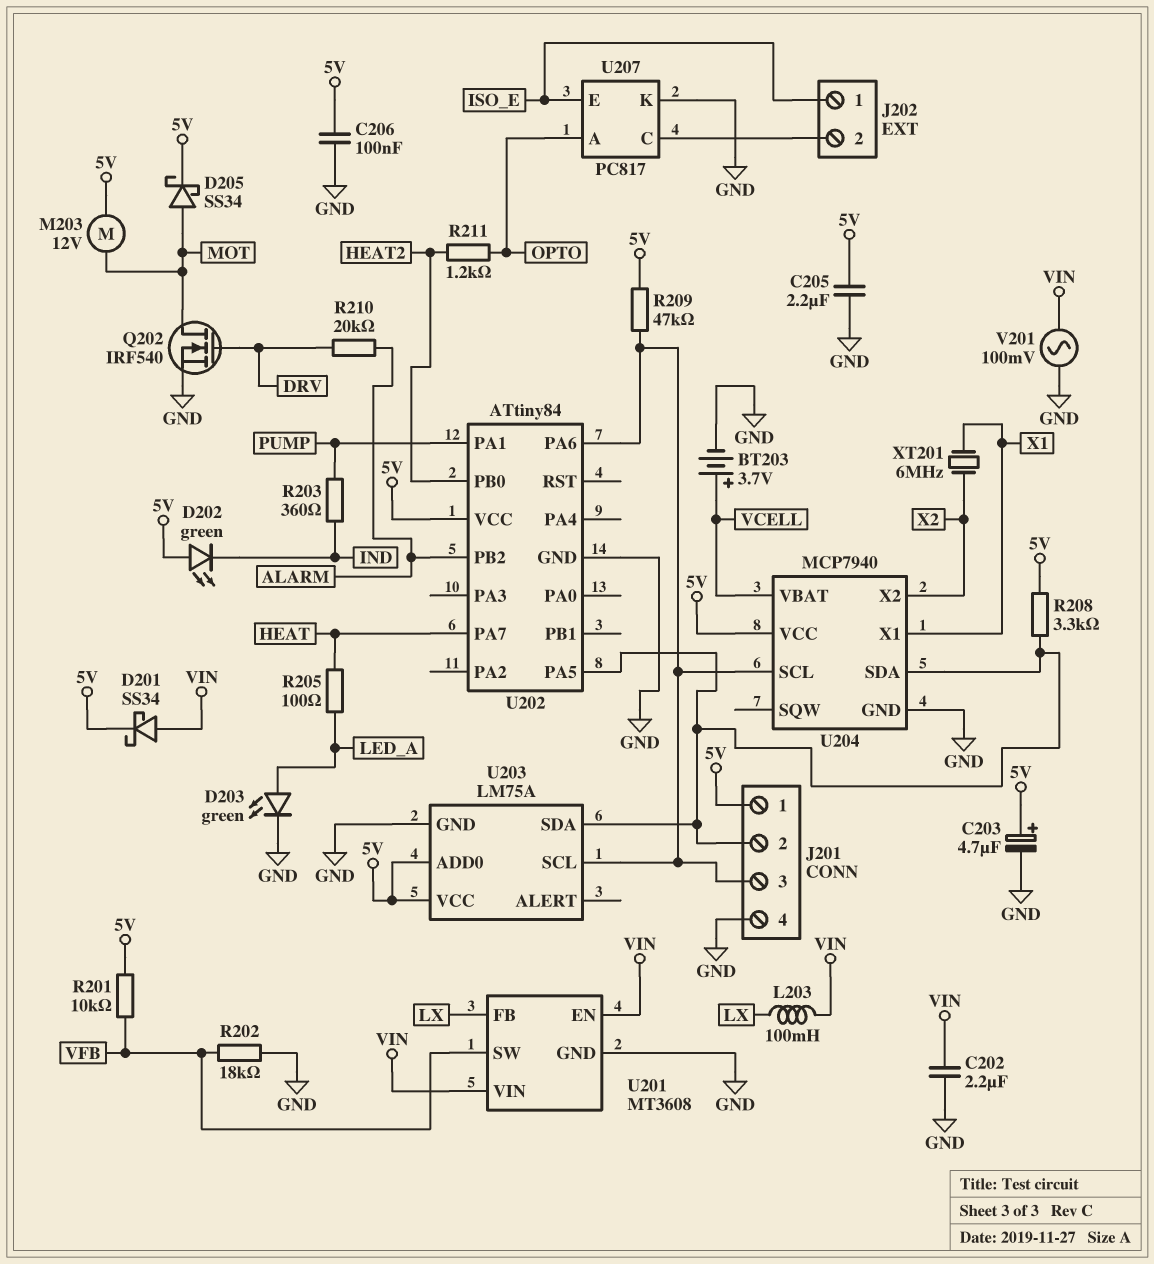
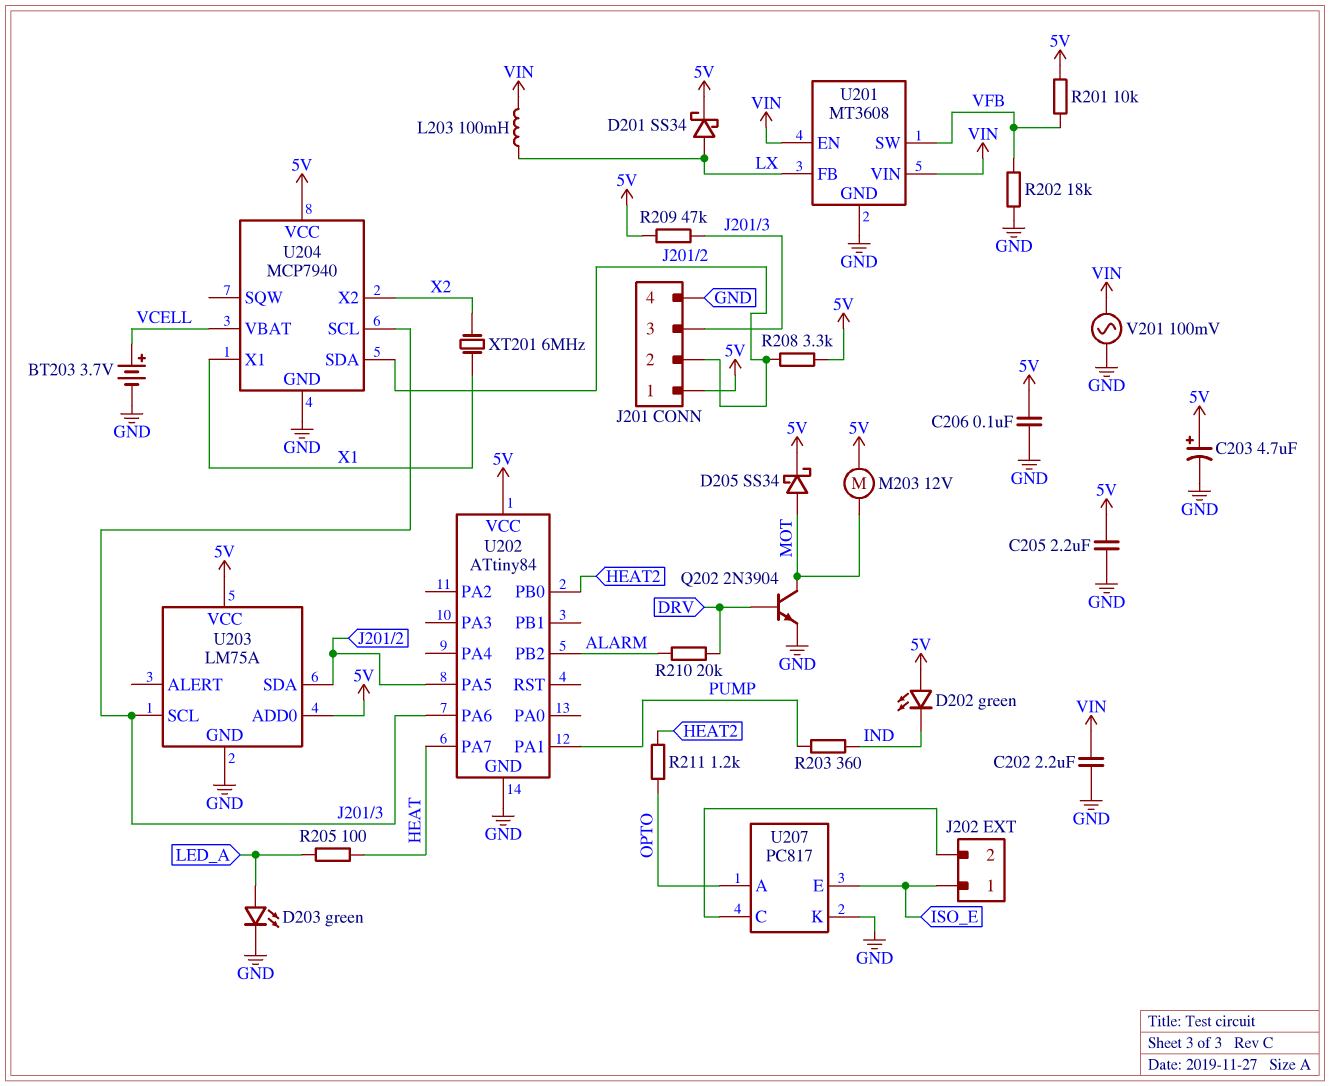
D201: schottky SS34 (A VIN, K 5V) -> schottky SS34 (A LX, K 5V)
Q202: NMOS IRF540 (G DRV, D MOT, S GND) -> NPN 2N3904 (B DRV, C MOT, E GND)

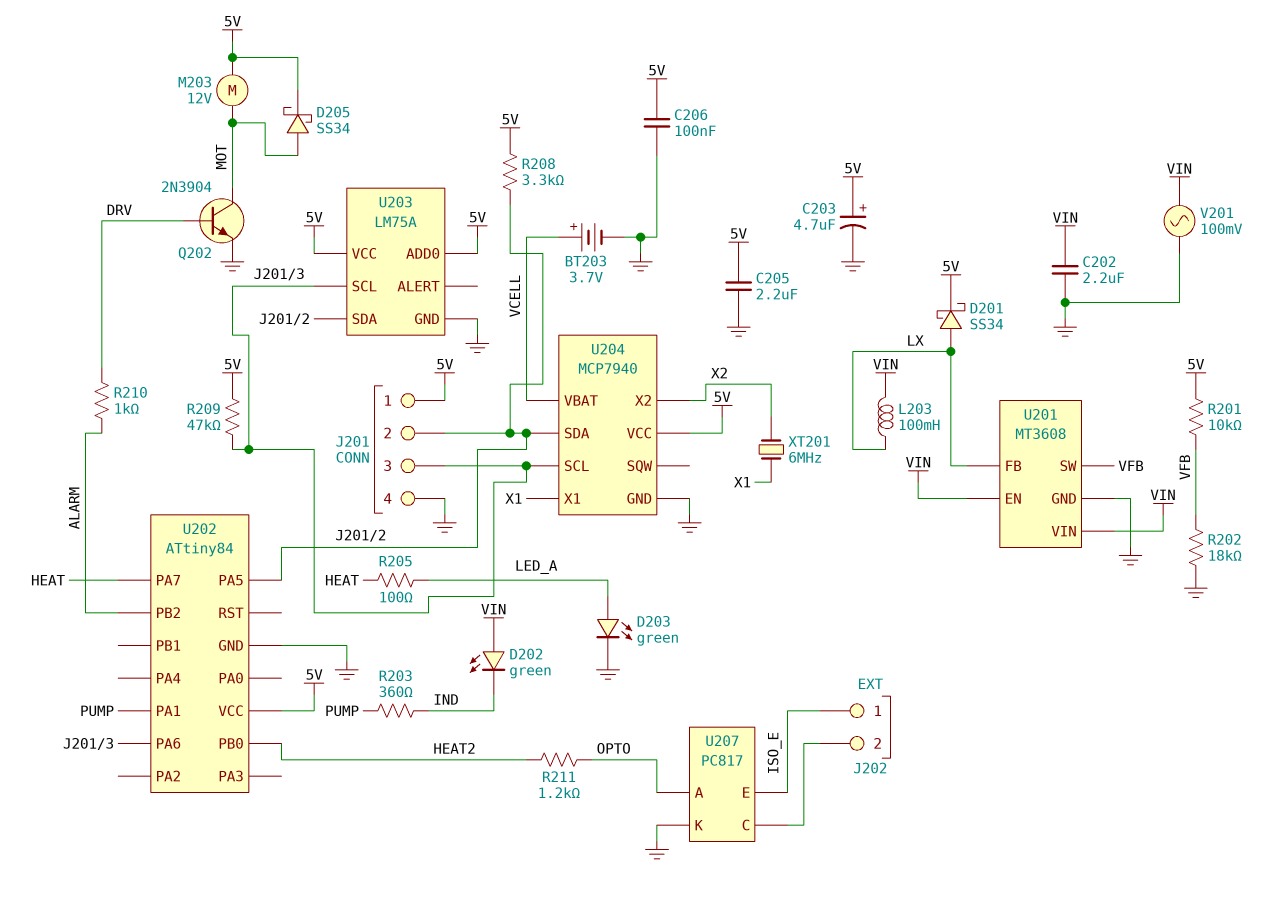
D202: LED green (A 5V, K IND) -> LED green (A VIN, K IND)
R210: 20k (ALARM, DRV) -> 1k (ALARM, DRV)

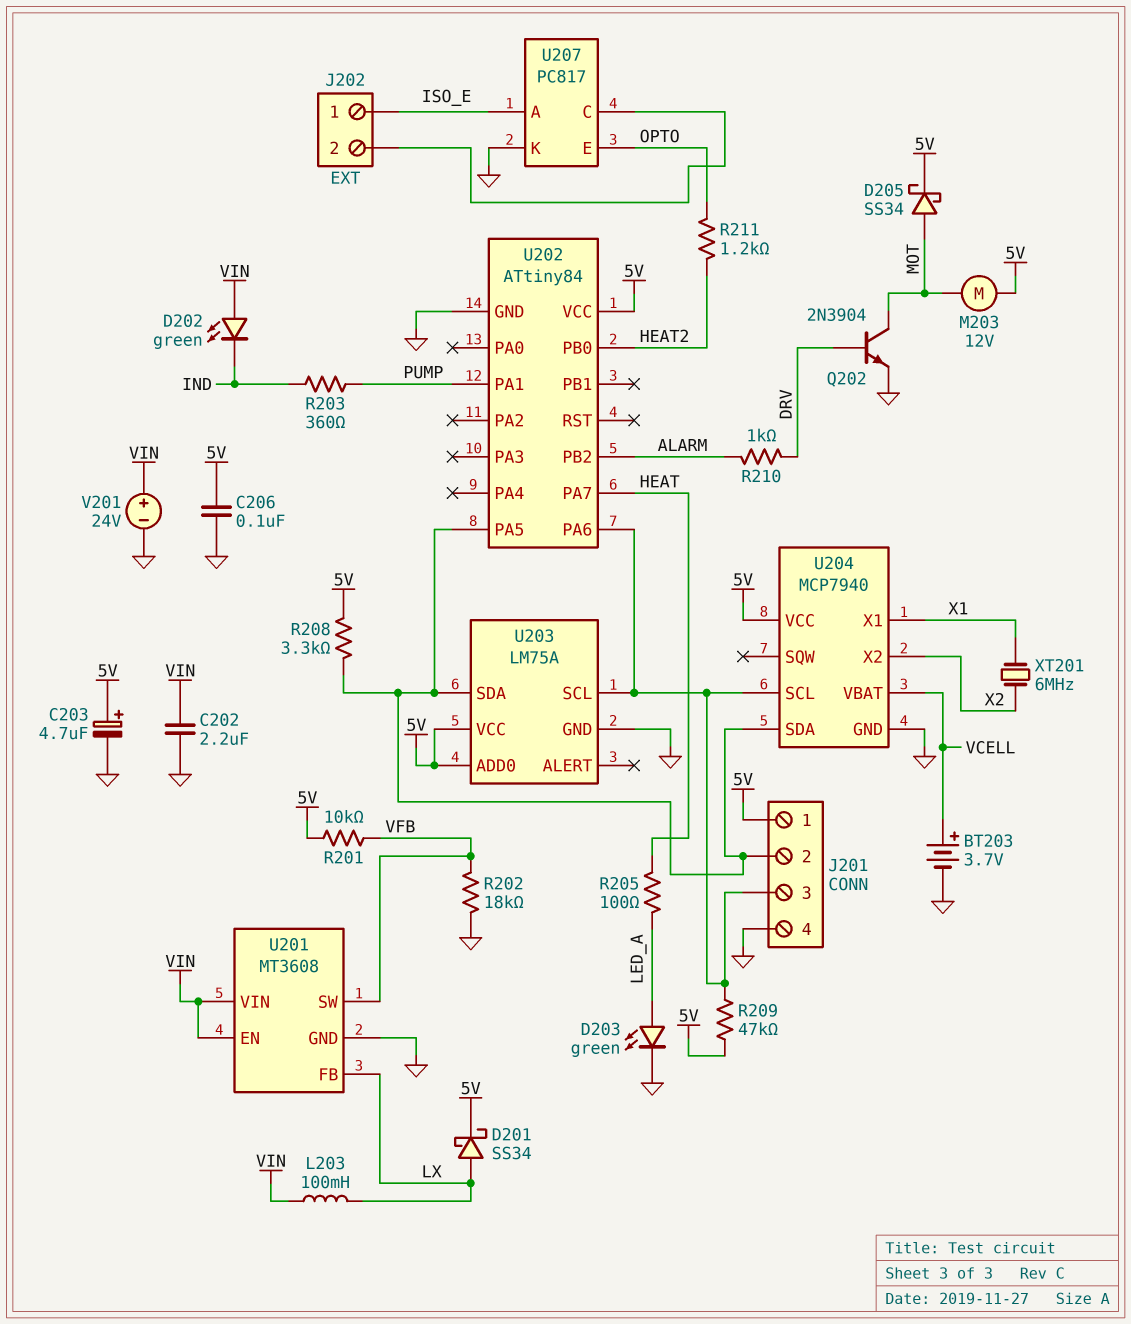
C205: 2.2uF (5V, GND) -> none
U207 pin A: OPTO -> ISO_E
U207 pin E: ISO_E -> OPTO
V201: AC 100mV (GND, VIN) -> 24V (plus VIN, minus GND)

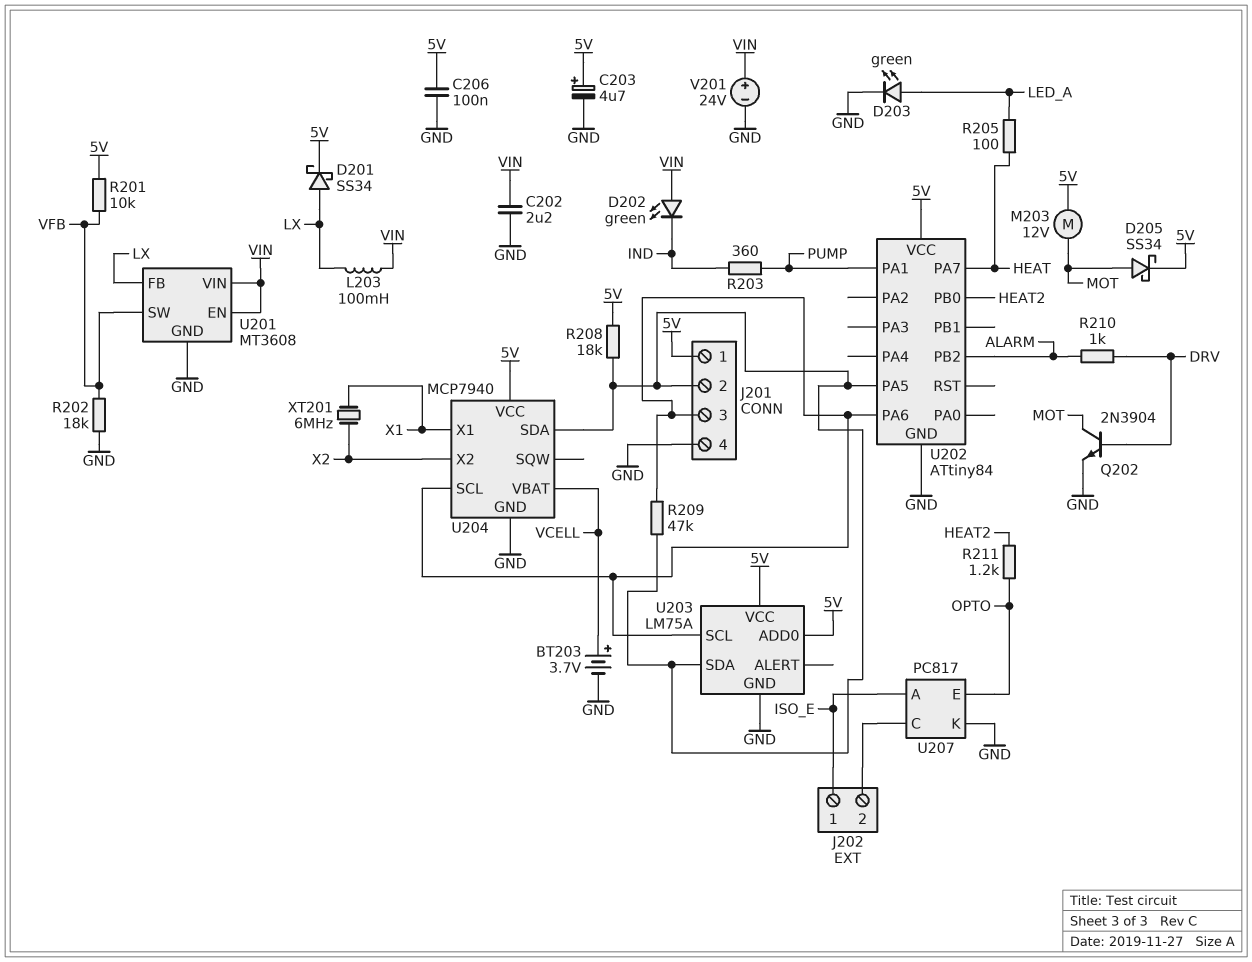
R208: 3.3k (5V, J201/2) -> 18k (5V, J201/2)
R209: 47k (5V, J201/3) -> 47k (J201/2, J201/3)

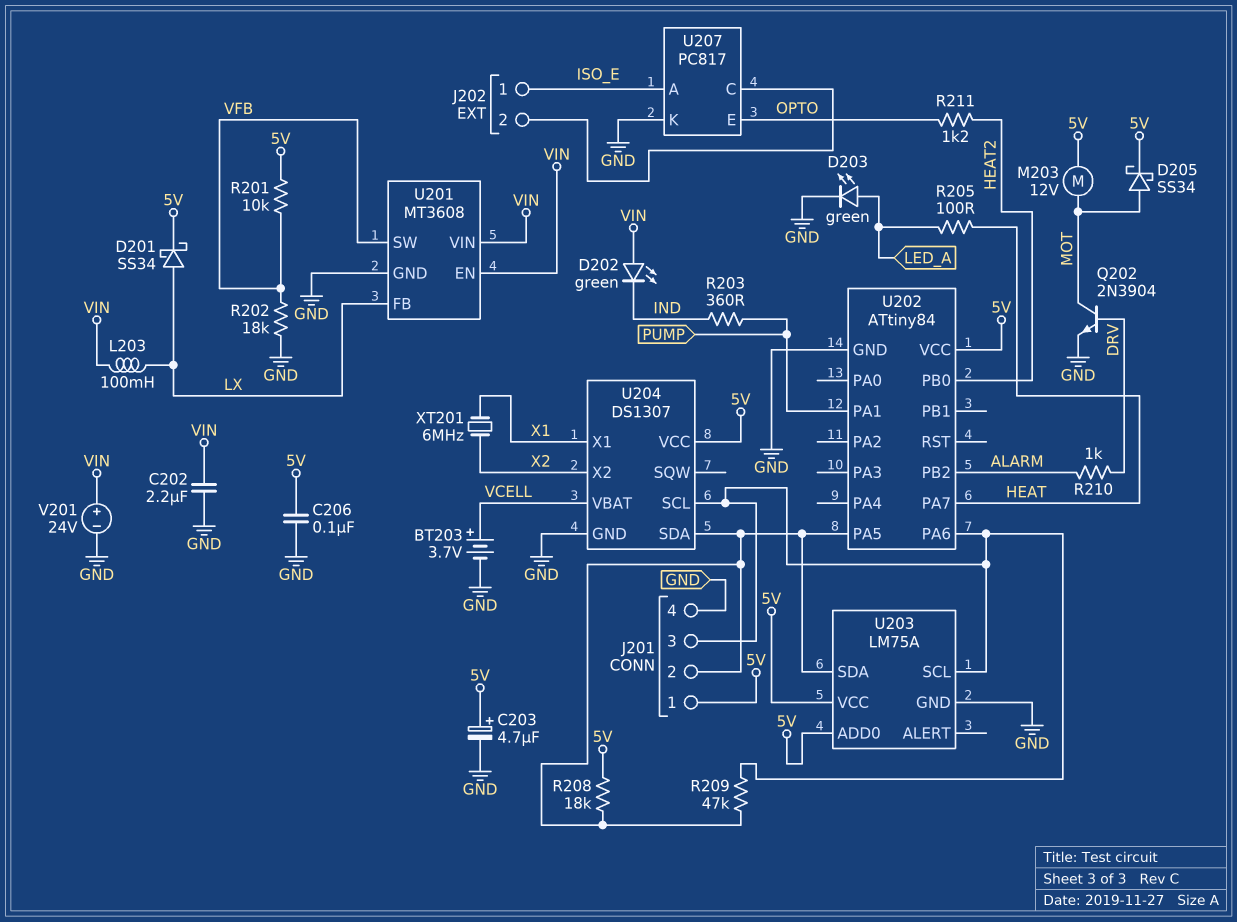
U204: MCP7940 -> DS1307

